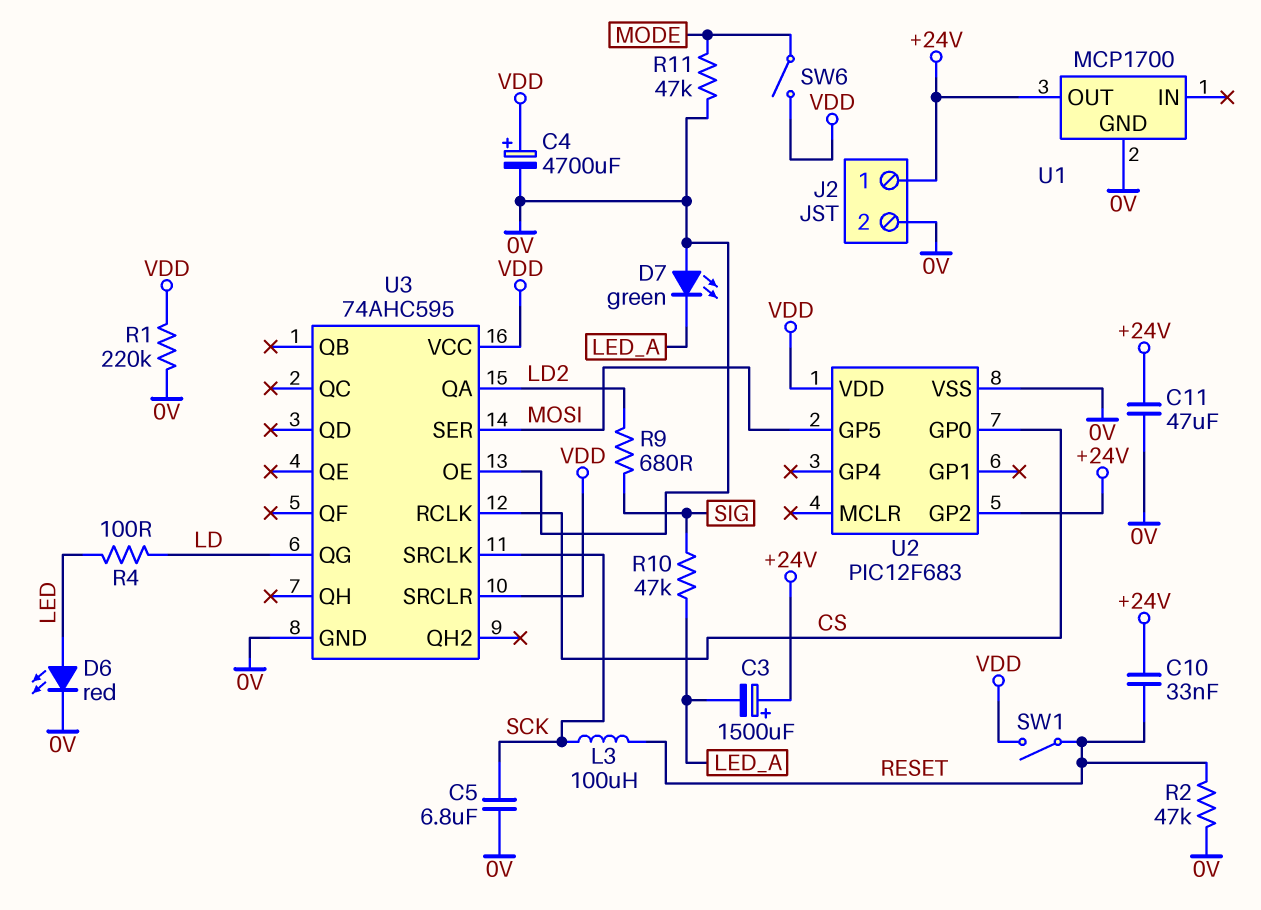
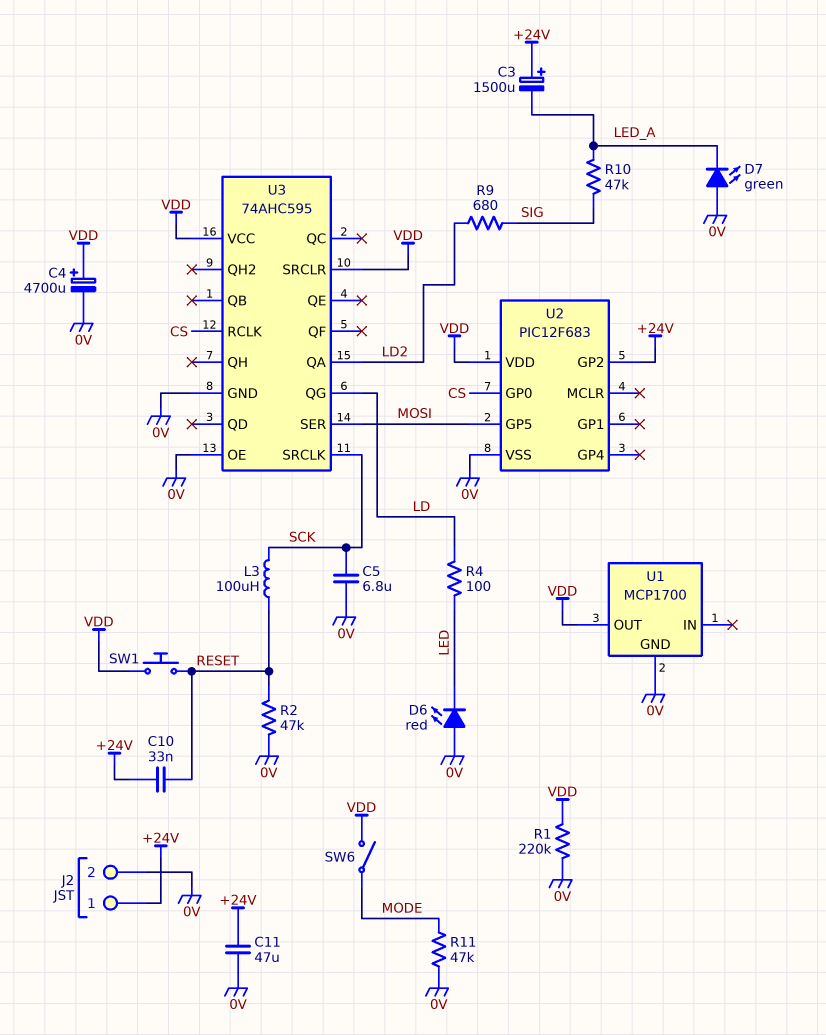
D6: LED red (A LED, K 0V) -> LED red (A 0V, K LED)
SW1: switch (RESET, VDD) -> button (RESET, VDD)
U1 pin OUT: +24V -> VDD

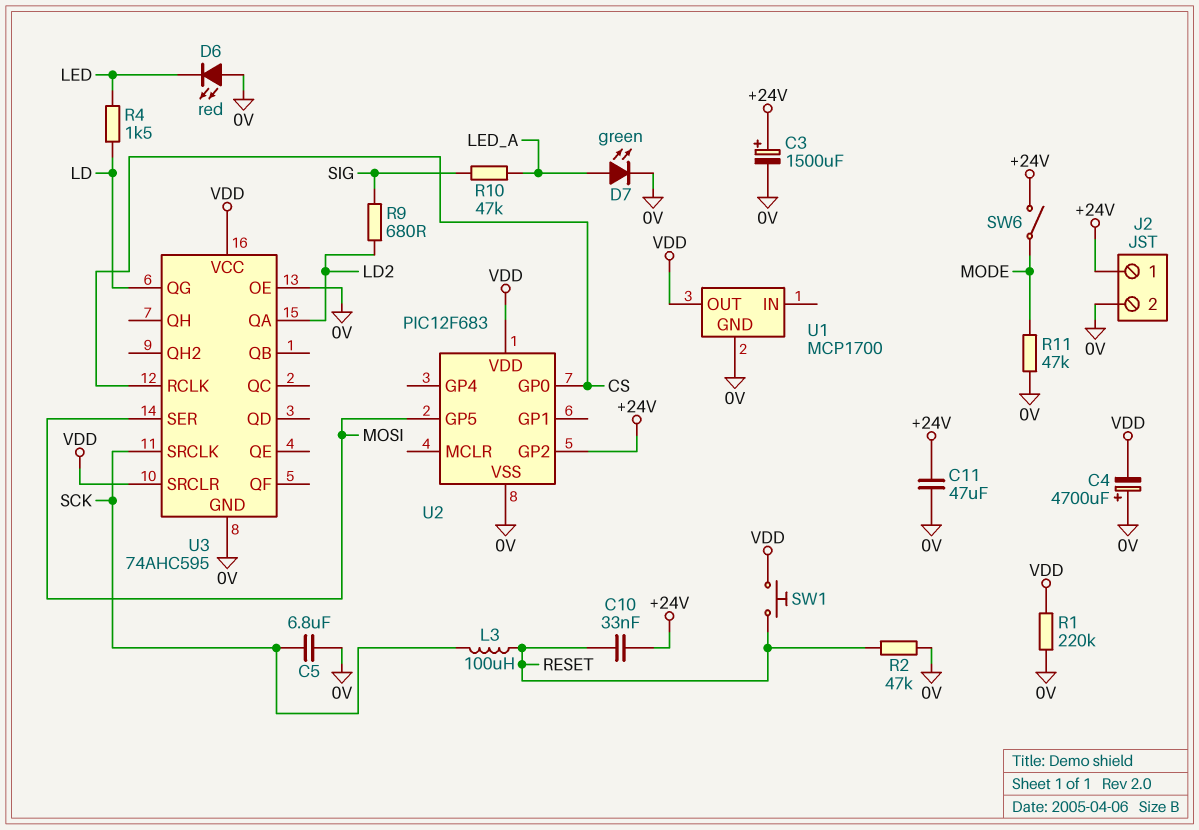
C3: 1500uF (plus +24V, minus LED_A) -> 1500uF (plus +24V, minus 0V)
C4: 4700uF (plus VDD, minus 0V) -> 4700uF (plus 0V, minus VDD)
D7: LED green (A 0V, K LED_A) -> LED green (A LED_A, K 0V)
R4: 100 (LD, LED) -> 1.5k (LD, LED)
SW6: switch (MODE, VDD) -> switch (+24V, MODE)

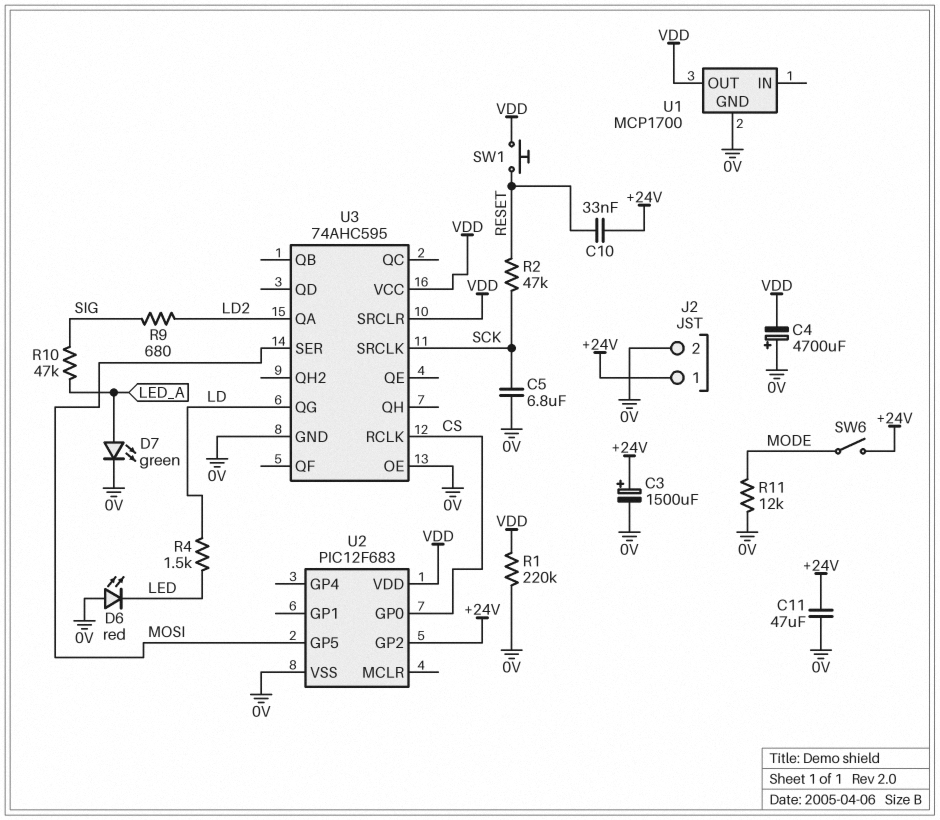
L3: 100uH (RESET, SCK) -> none
R2: 47k (0V, RESET) -> 47k (RESET, SCK)
R11: 47k (0V, MODE) -> 12k (0V, MODE)

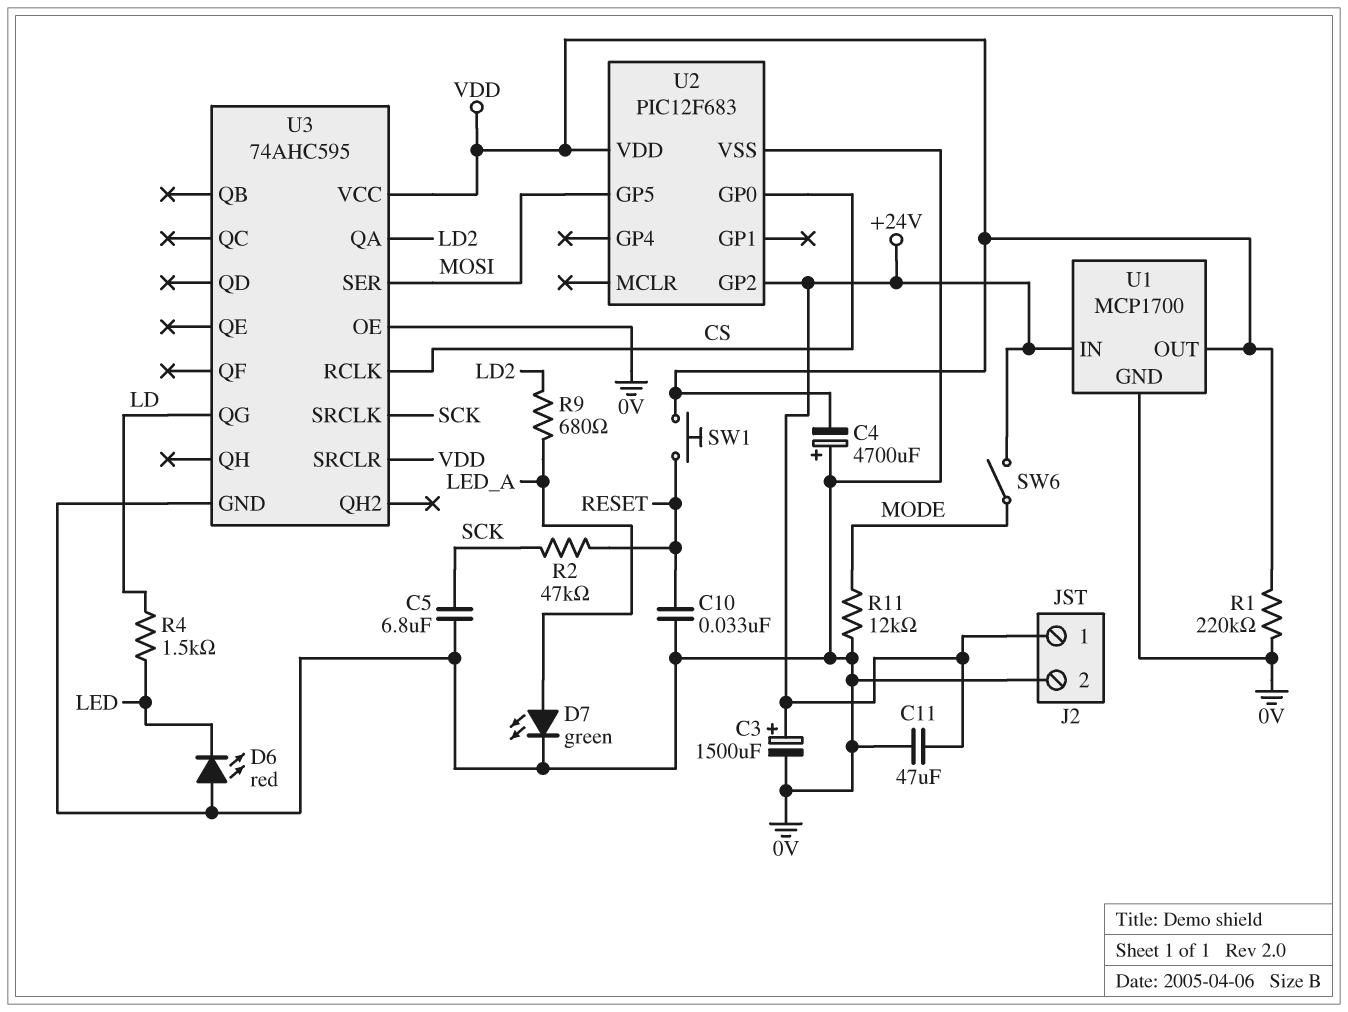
C10: 33nF (+24V, RESET) -> 33nF (0V, RESET)
R9: 680 (LD2, SIG) -> 680 (LD2, LED_A)
R10: 47k (LED_A, SIG) -> none
U1 pin IN: none -> +24V

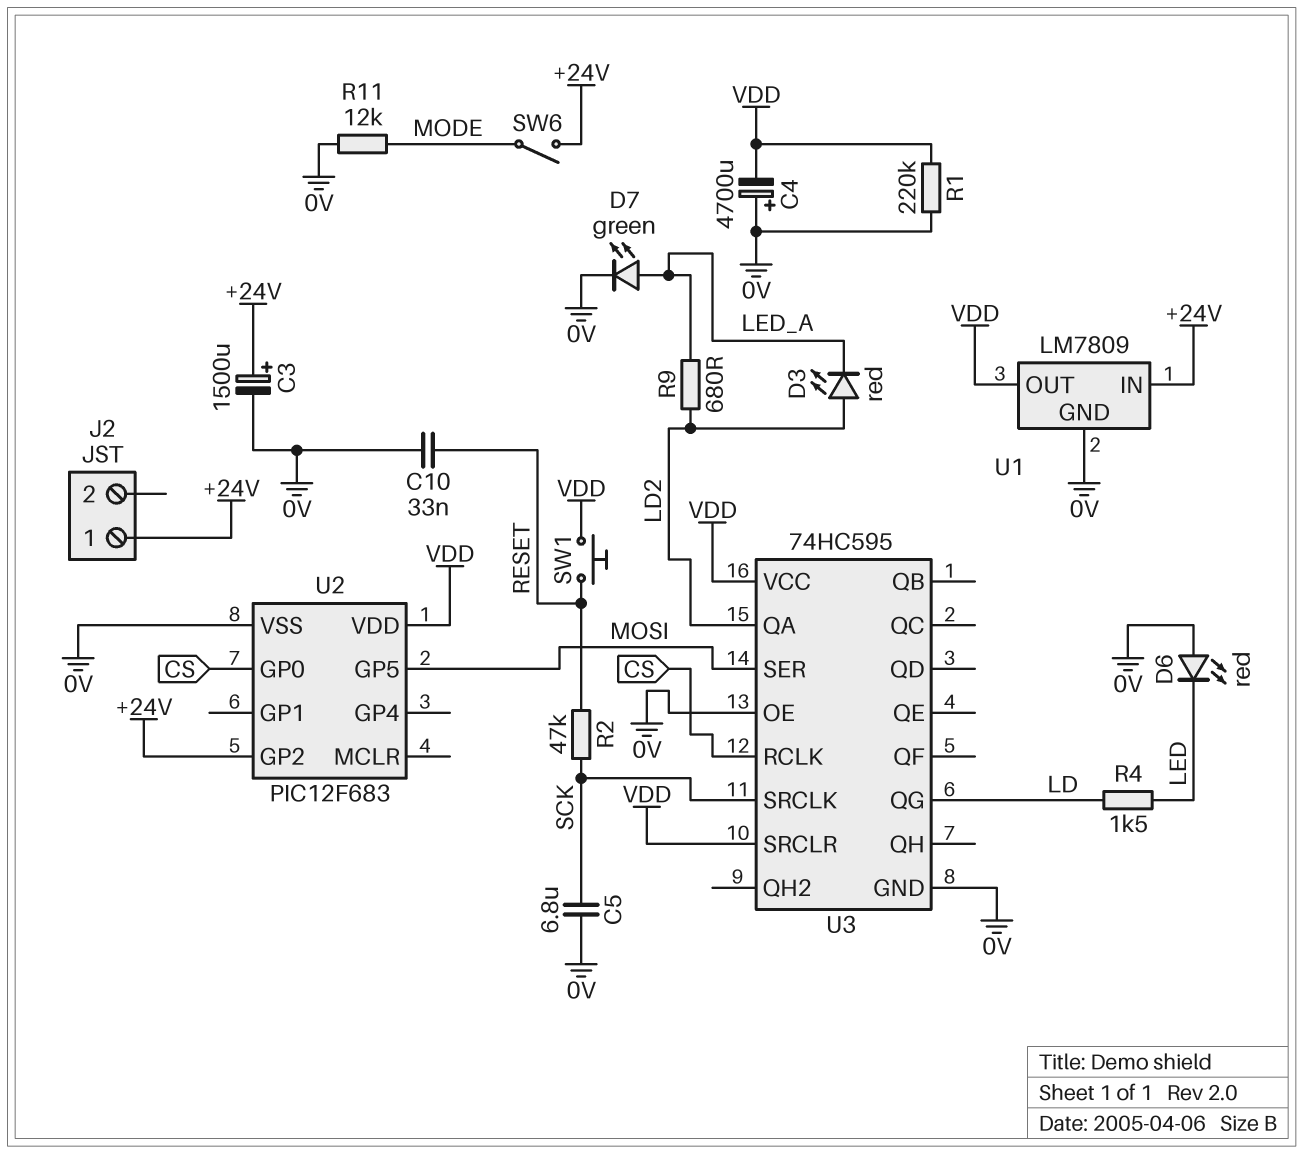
C11: 47uF (+24V, 0V) -> none
D3: none -> LED red (A LD2, K LED_A)
J2 pin 2: 0V -> none
U1: MCP1700 -> LM7809
U3: 74AHC595 -> 74HC595

